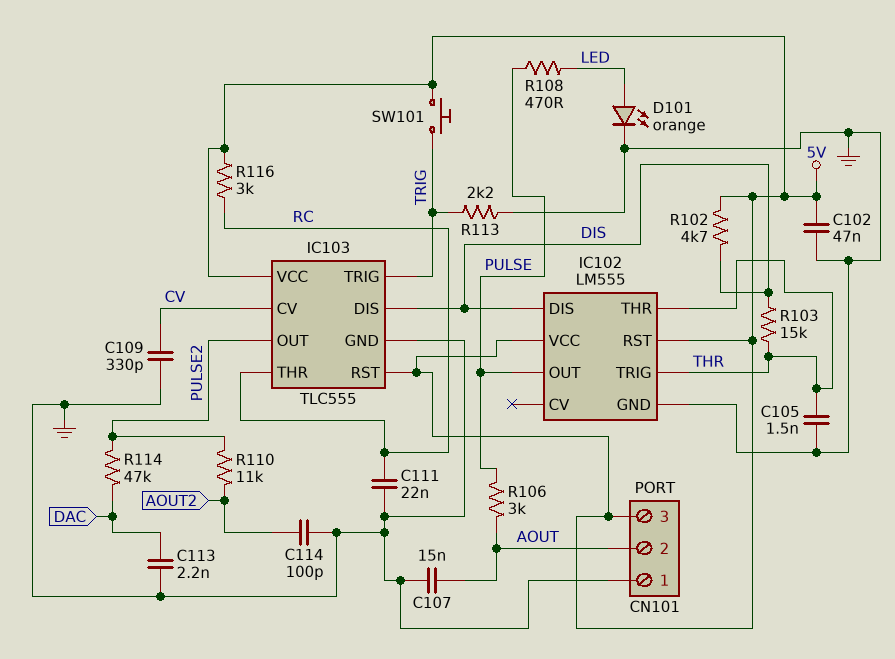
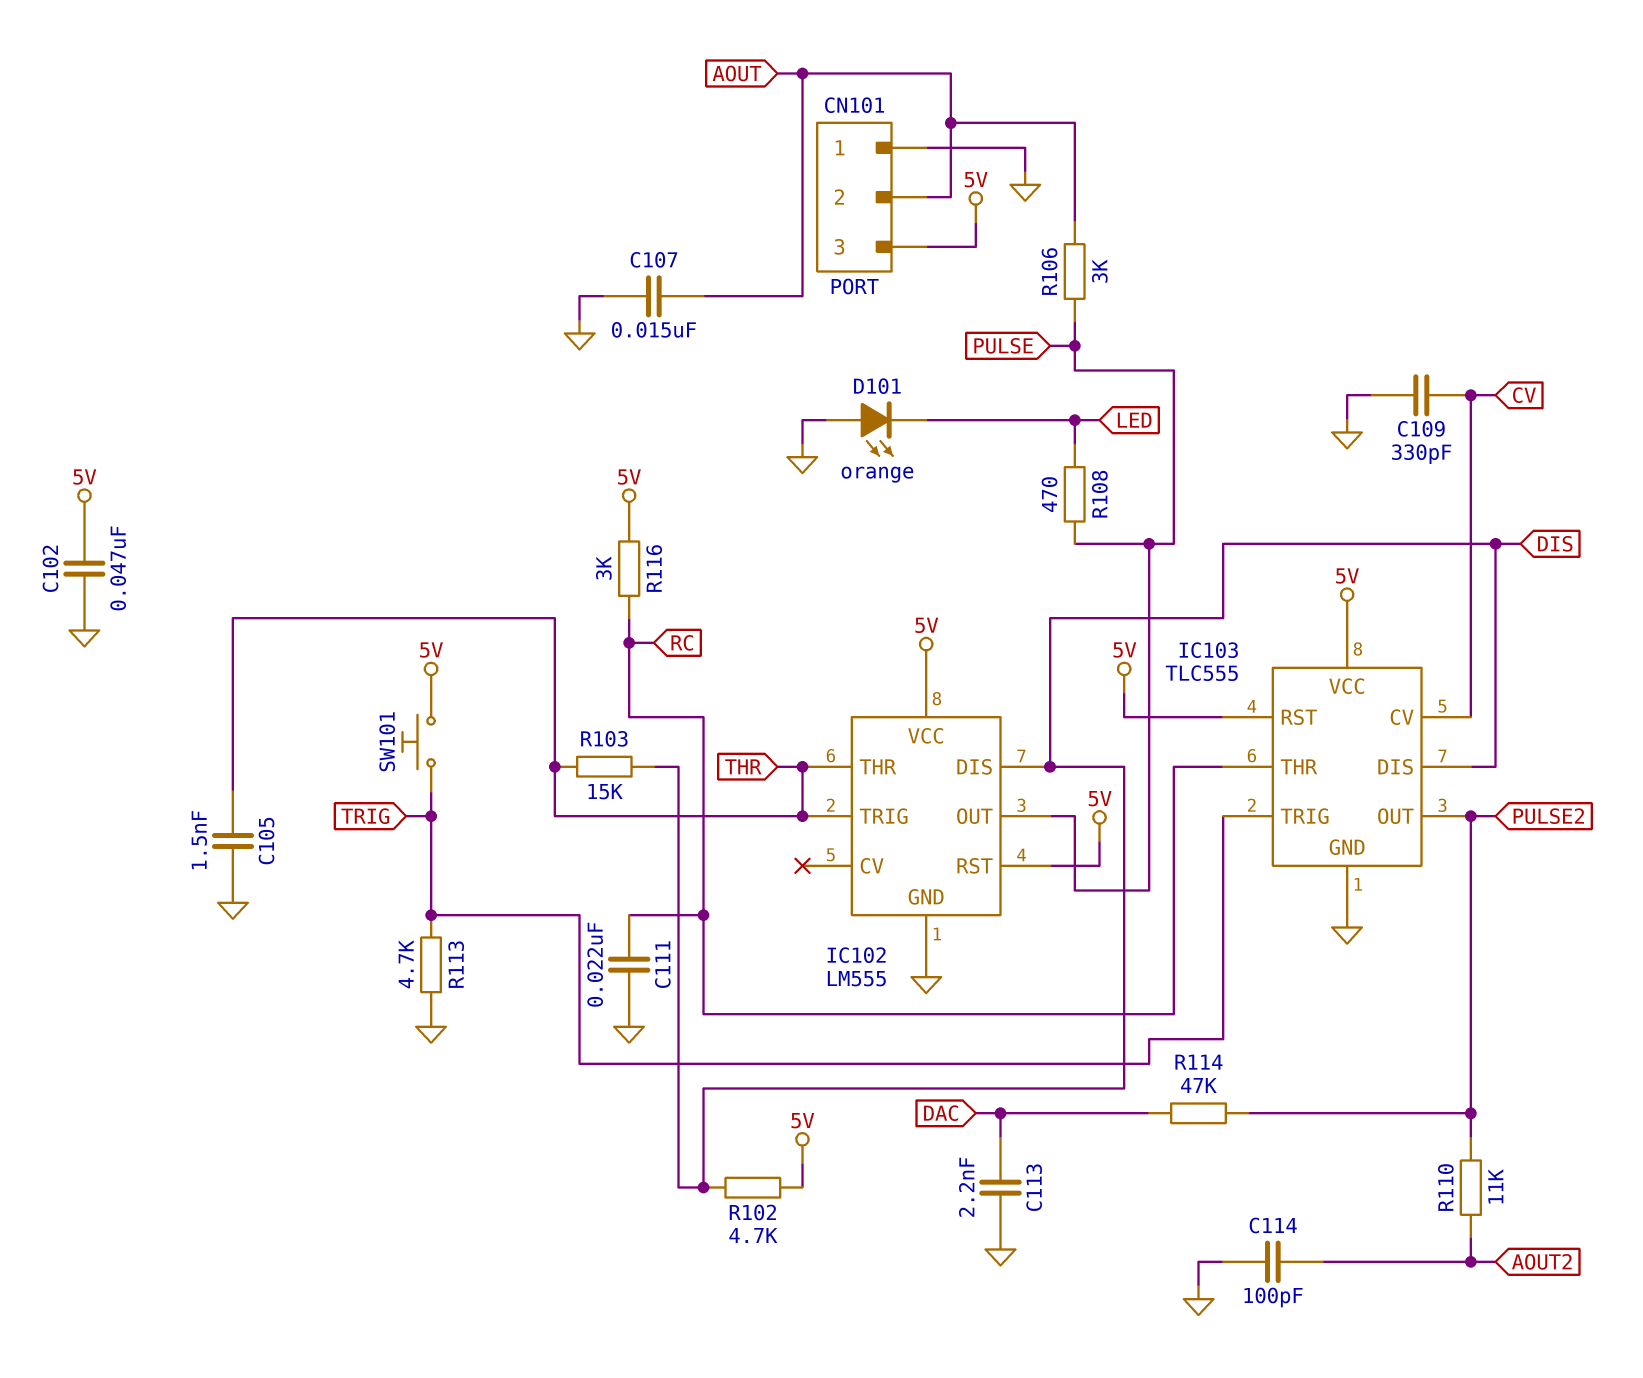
D101: LED orange (A LED, K GND) -> LED orange (A GND, K LED)
R113: 2.2k (GND, TRIG) -> 4.7k (GND, TRIG)

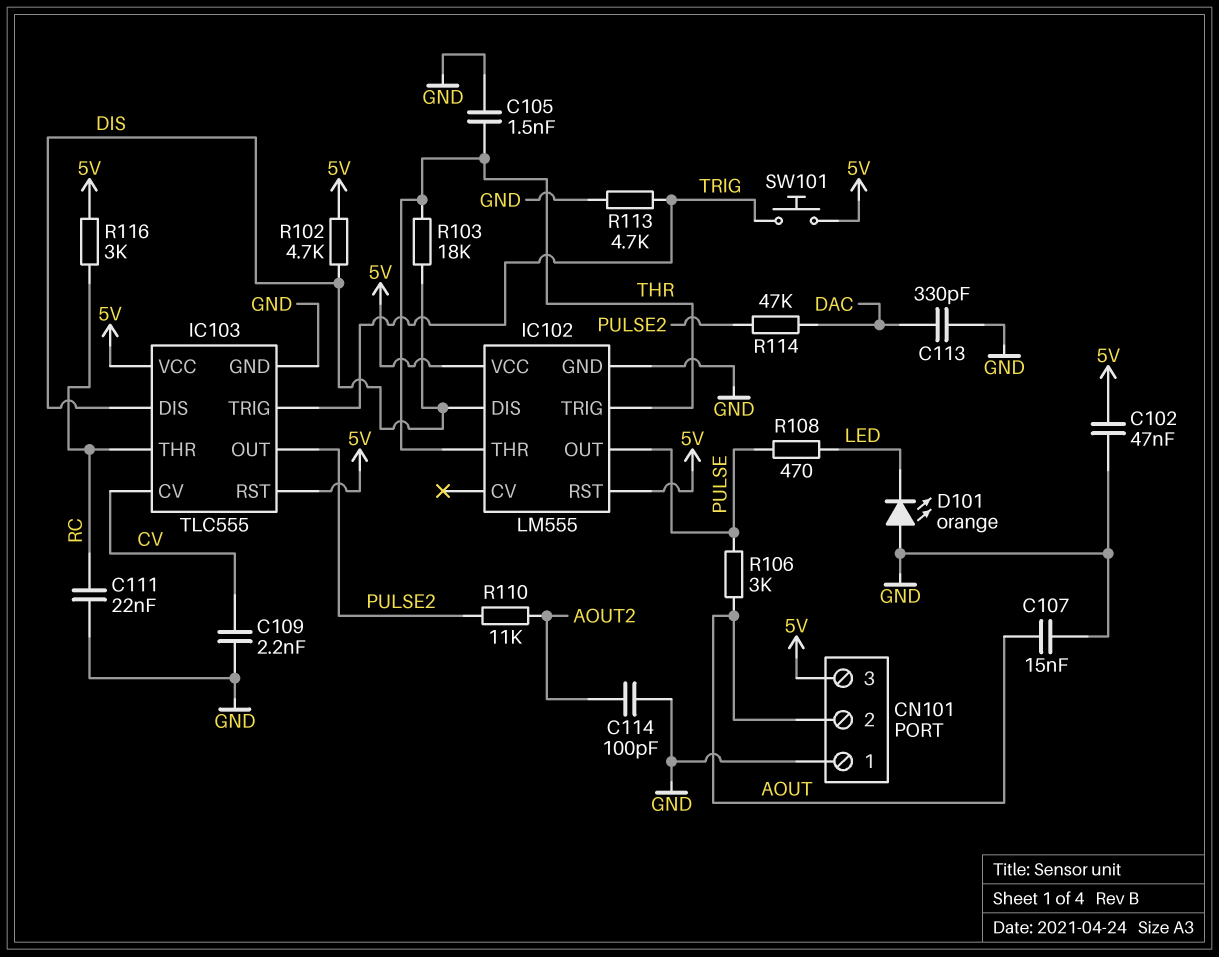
C109: 330pF (CV, GND) -> 2.2nF (CV, GND)
C113: 2.2nF (DAC, GND) -> 330pF (DAC, GND)
R103: 15k (DIS, THR) -> 18k (DIS, THR)

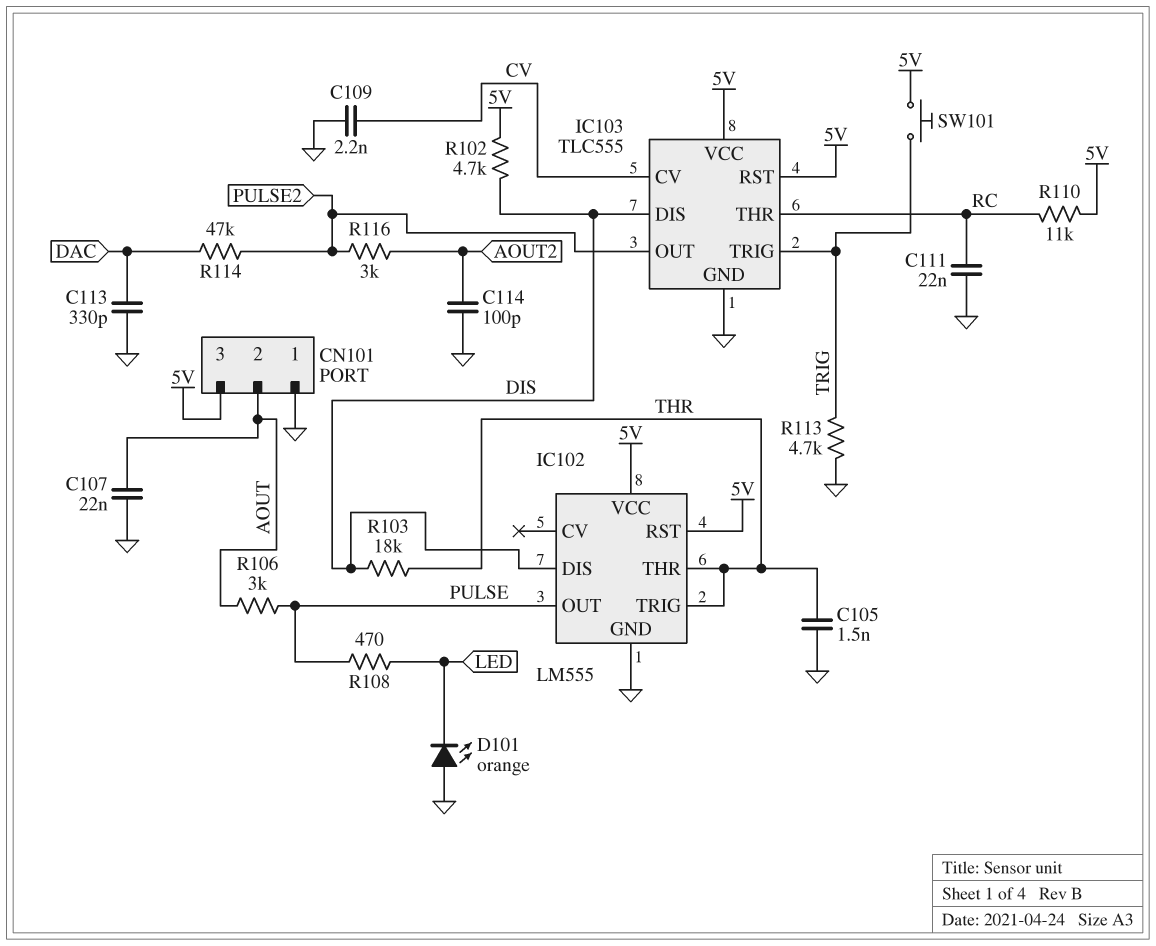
C102: 47nF (5V, GND) -> none
C107: 15nF (AOUT, GND) -> 22nF (AOUT, GND)
R110: 11k (AOUT2, PULSE2) -> 11k (5V, RC)
R116: 3k (5V, RC) -> 3k (AOUT2, PULSE2)

